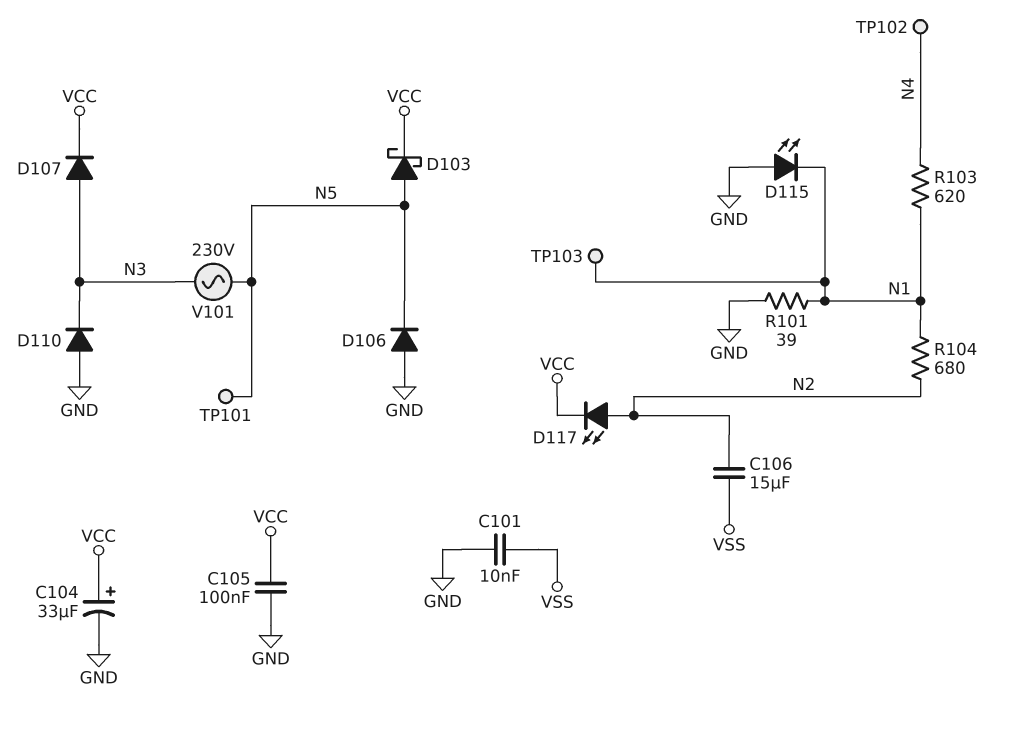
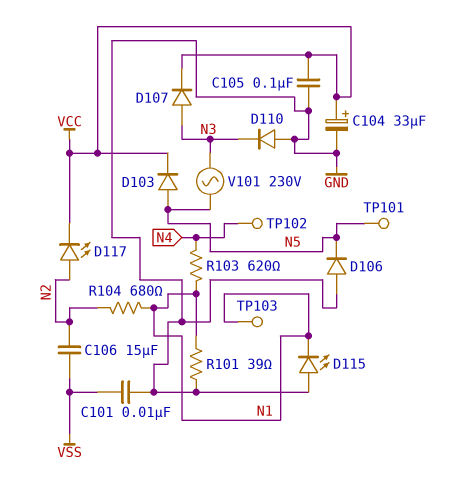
D103: schottky (A N5, K VCC) -> diode (A N5, K VCC)

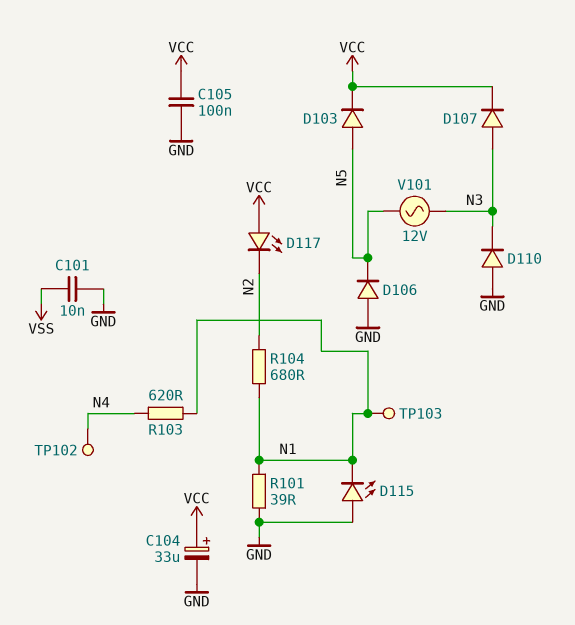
C106: 15uF (N2, VSS) -> none
D117: LED (A N2, K VCC) -> LED (A VCC, K N2)
TP101: test point (N5) -> none
V101: AC 230V (N3, N5) -> AC 12V (N3, N5)

